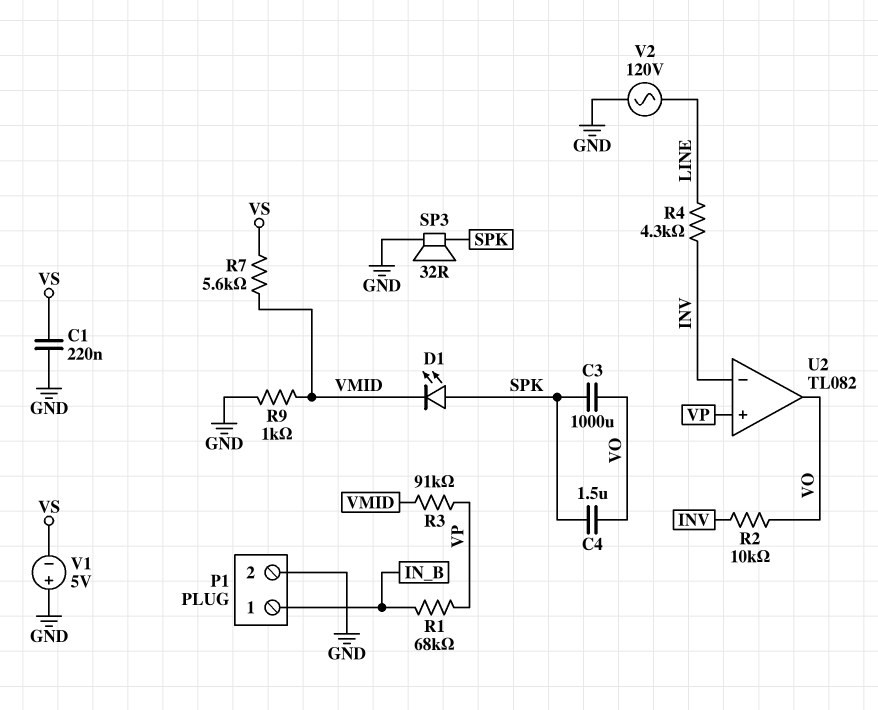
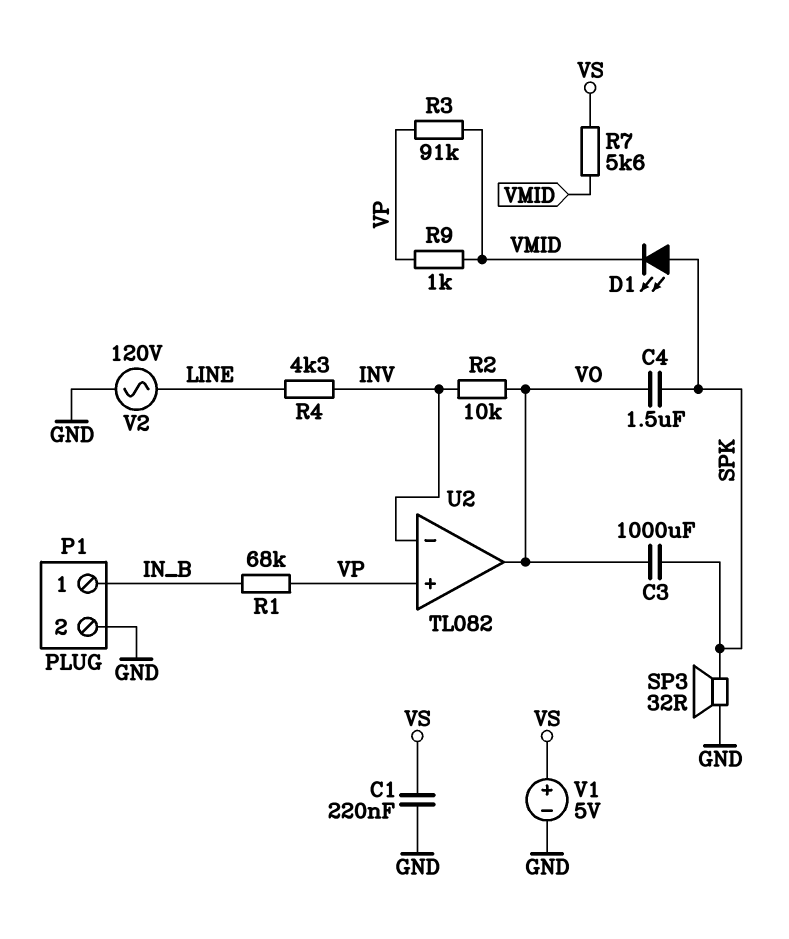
R9: 1k (GND, VMID) -> 1k (VMID, VP)
V1: 5V (plus GND, minus VS) -> 5V (plus VS, minus GND)

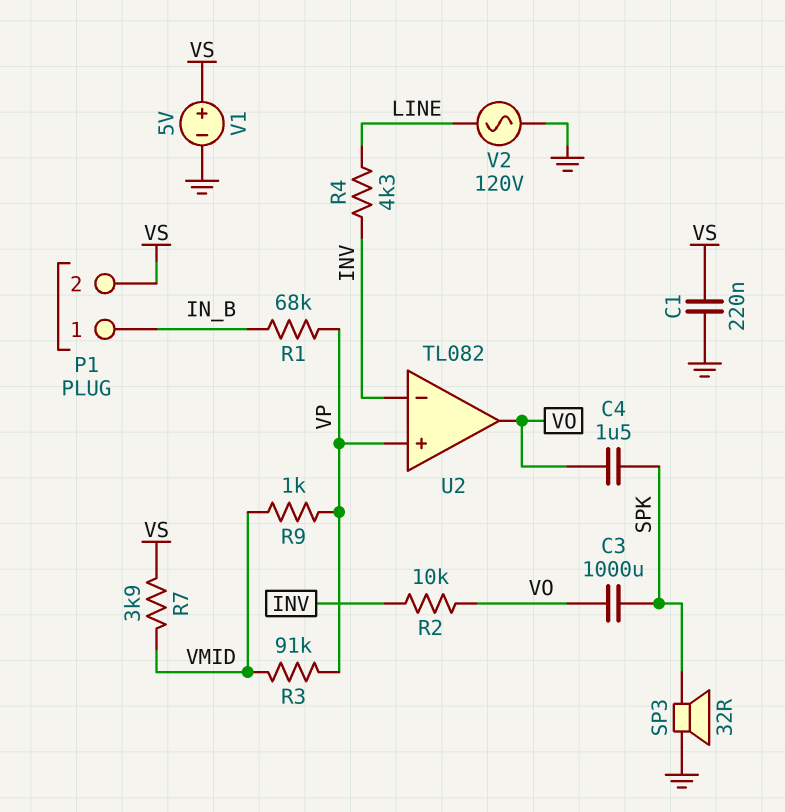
D1: LED (A SPK, K VMID) -> none
P1 pin 2: GND -> VS
R7: 5.6k (VMID, VS) -> 3.9k (VMID, VS)

